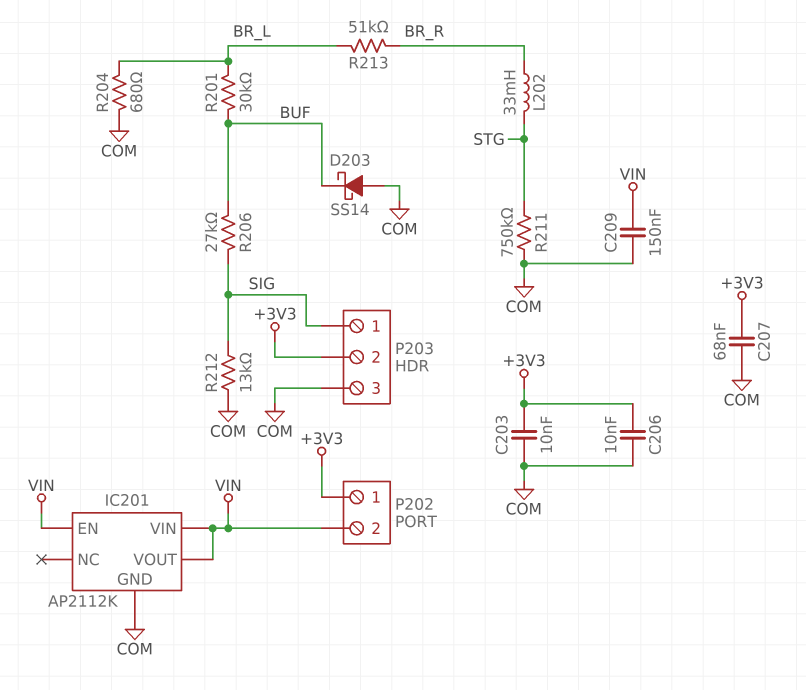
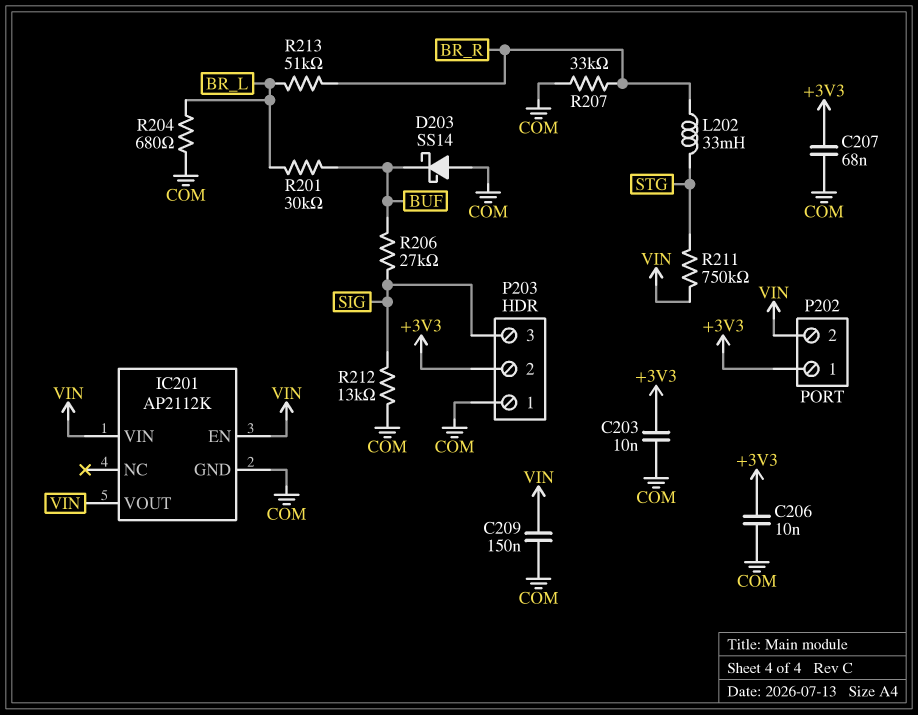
P203 pin 1: SIG -> COM
P203 pin 3: COM -> SIG
R207: none -> 33k (BR_R, COM)
R211: 750k (COM, STG) -> 750k (STG, VIN)

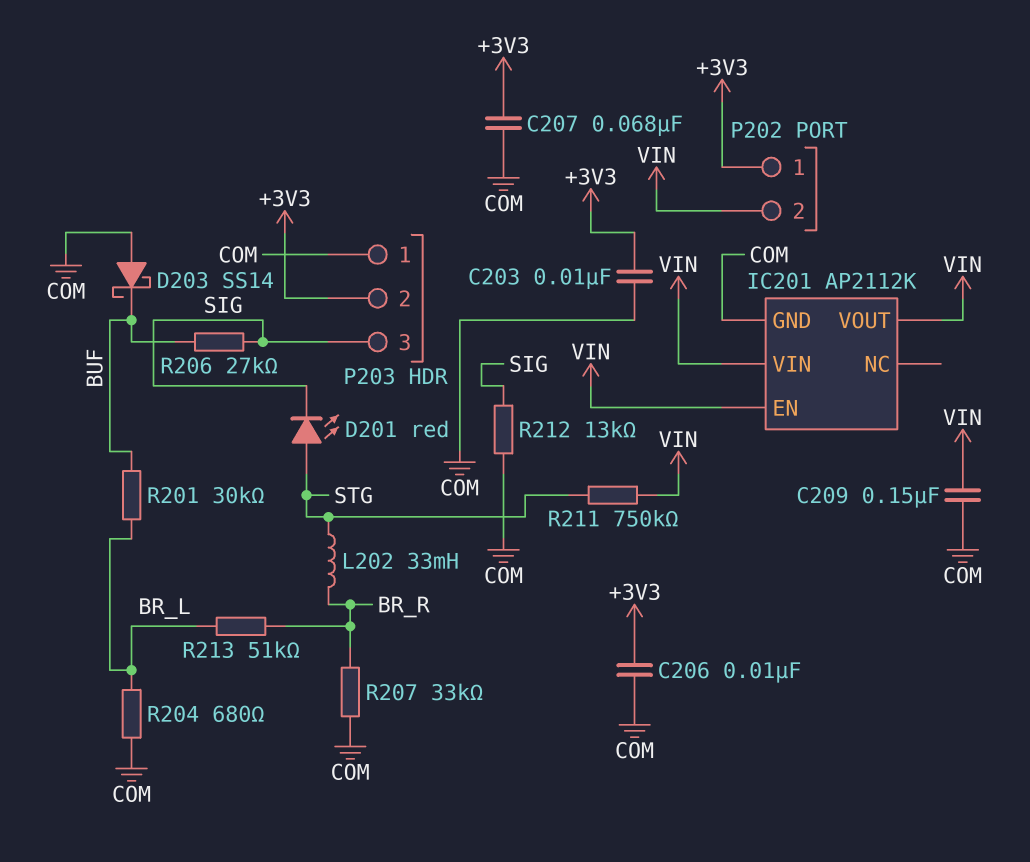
D201: none -> LED red (A STG, K SIG)

